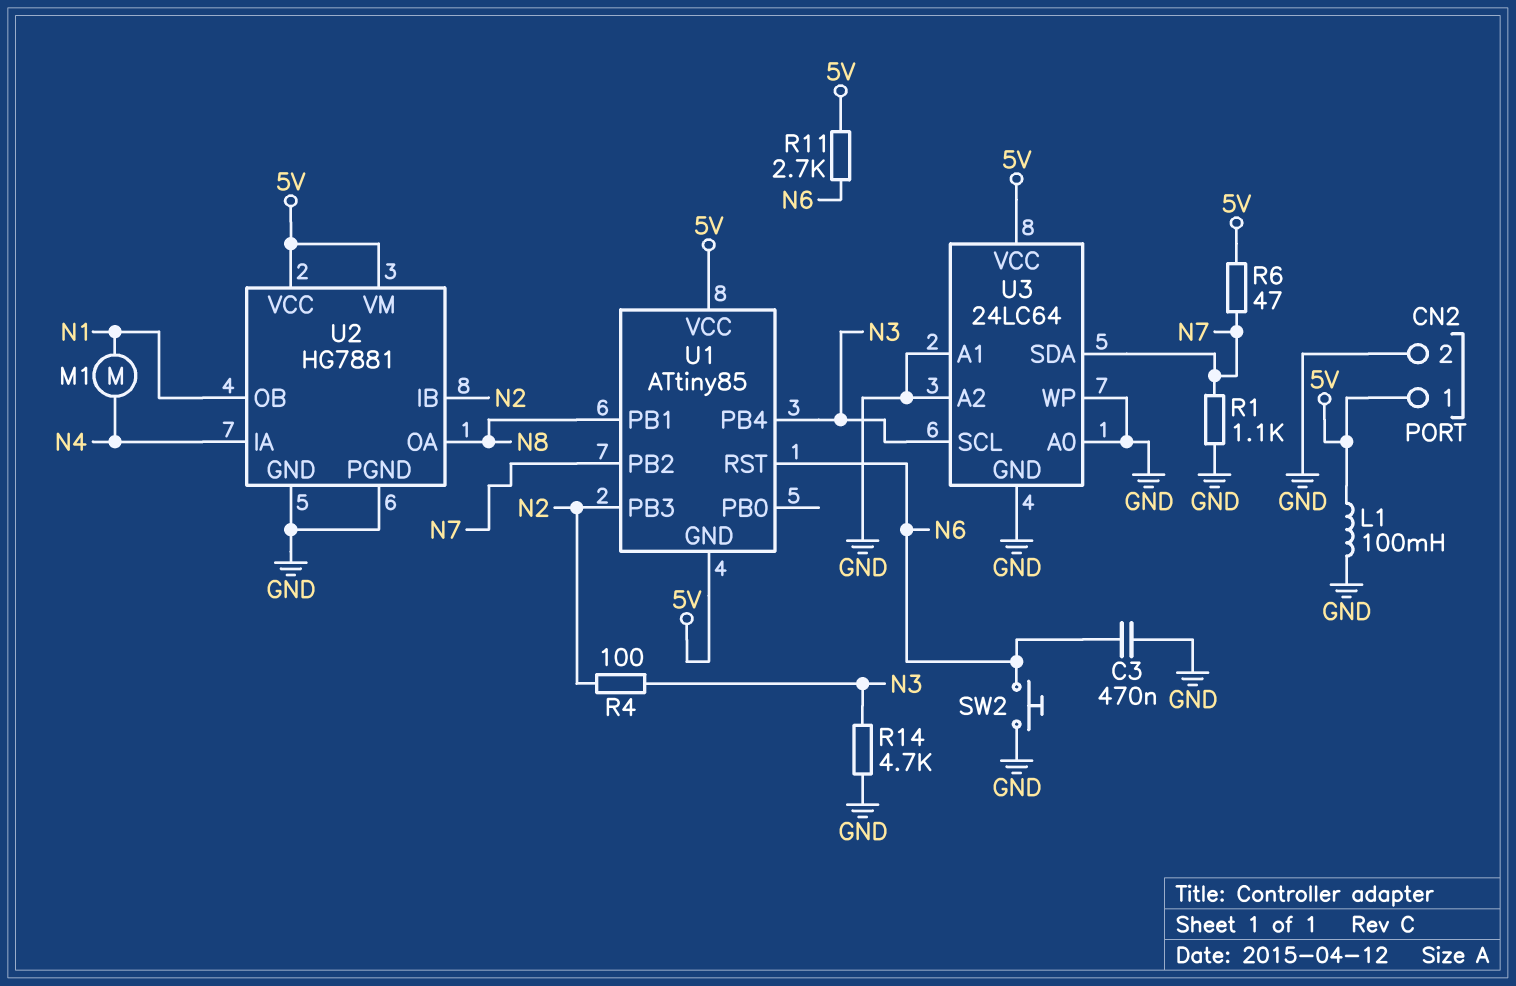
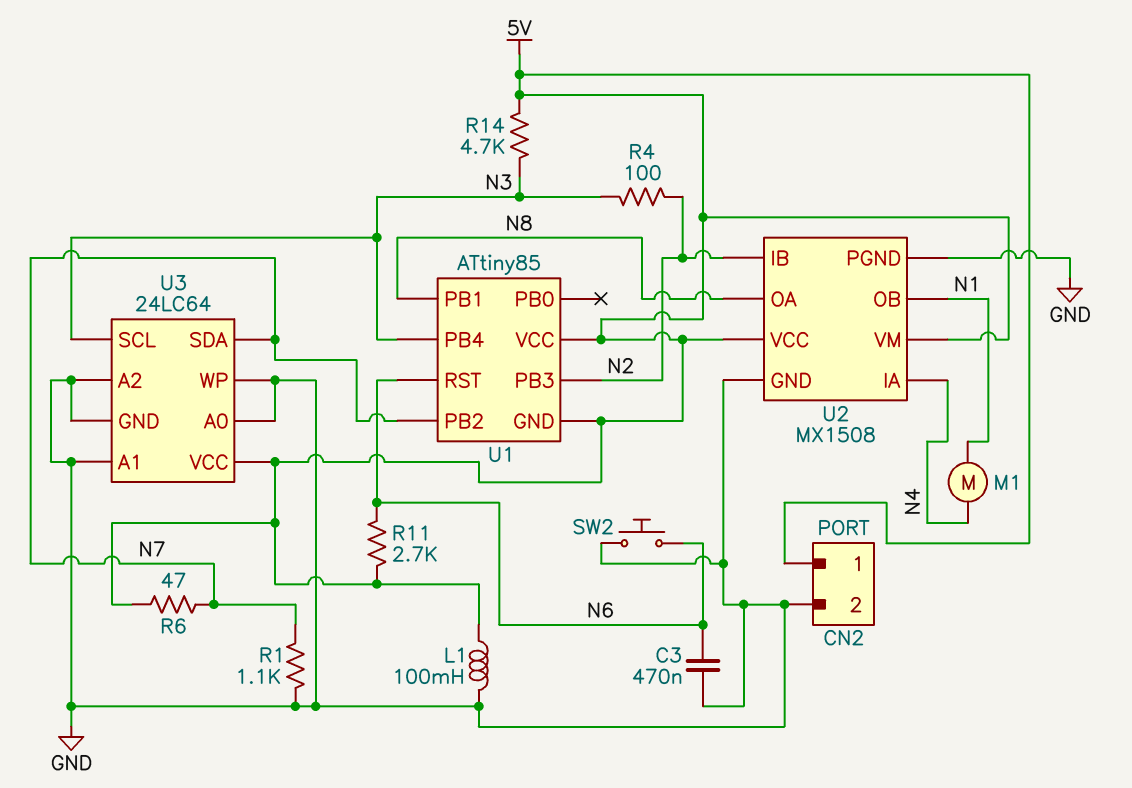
R14: 4.7k (GND, N3) -> 4.7k (5V, N3)
U2: HG7881 -> MX1508

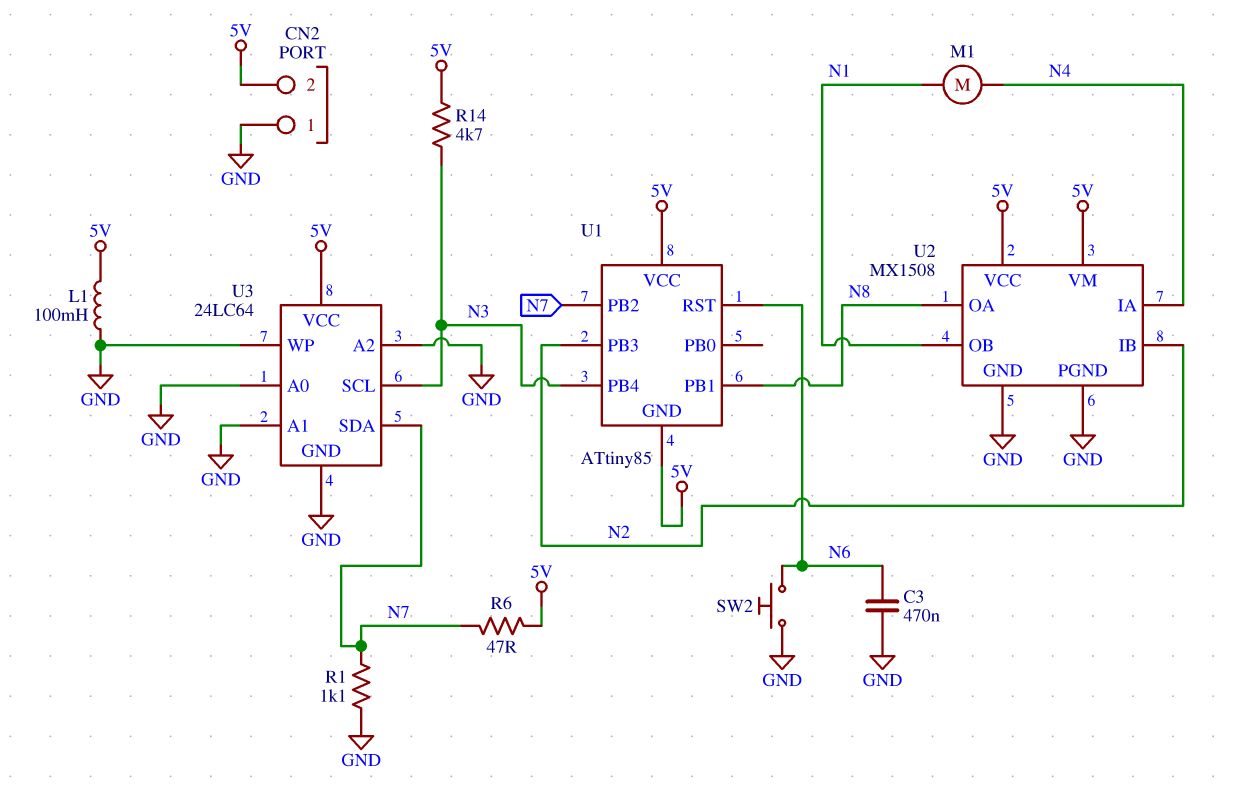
CN2 pin 1: 5V -> GND
CN2 pin 2: GND -> 5V
R4: 100 (N2, N3) -> none
R11: 2.7k (5V, N6) -> none

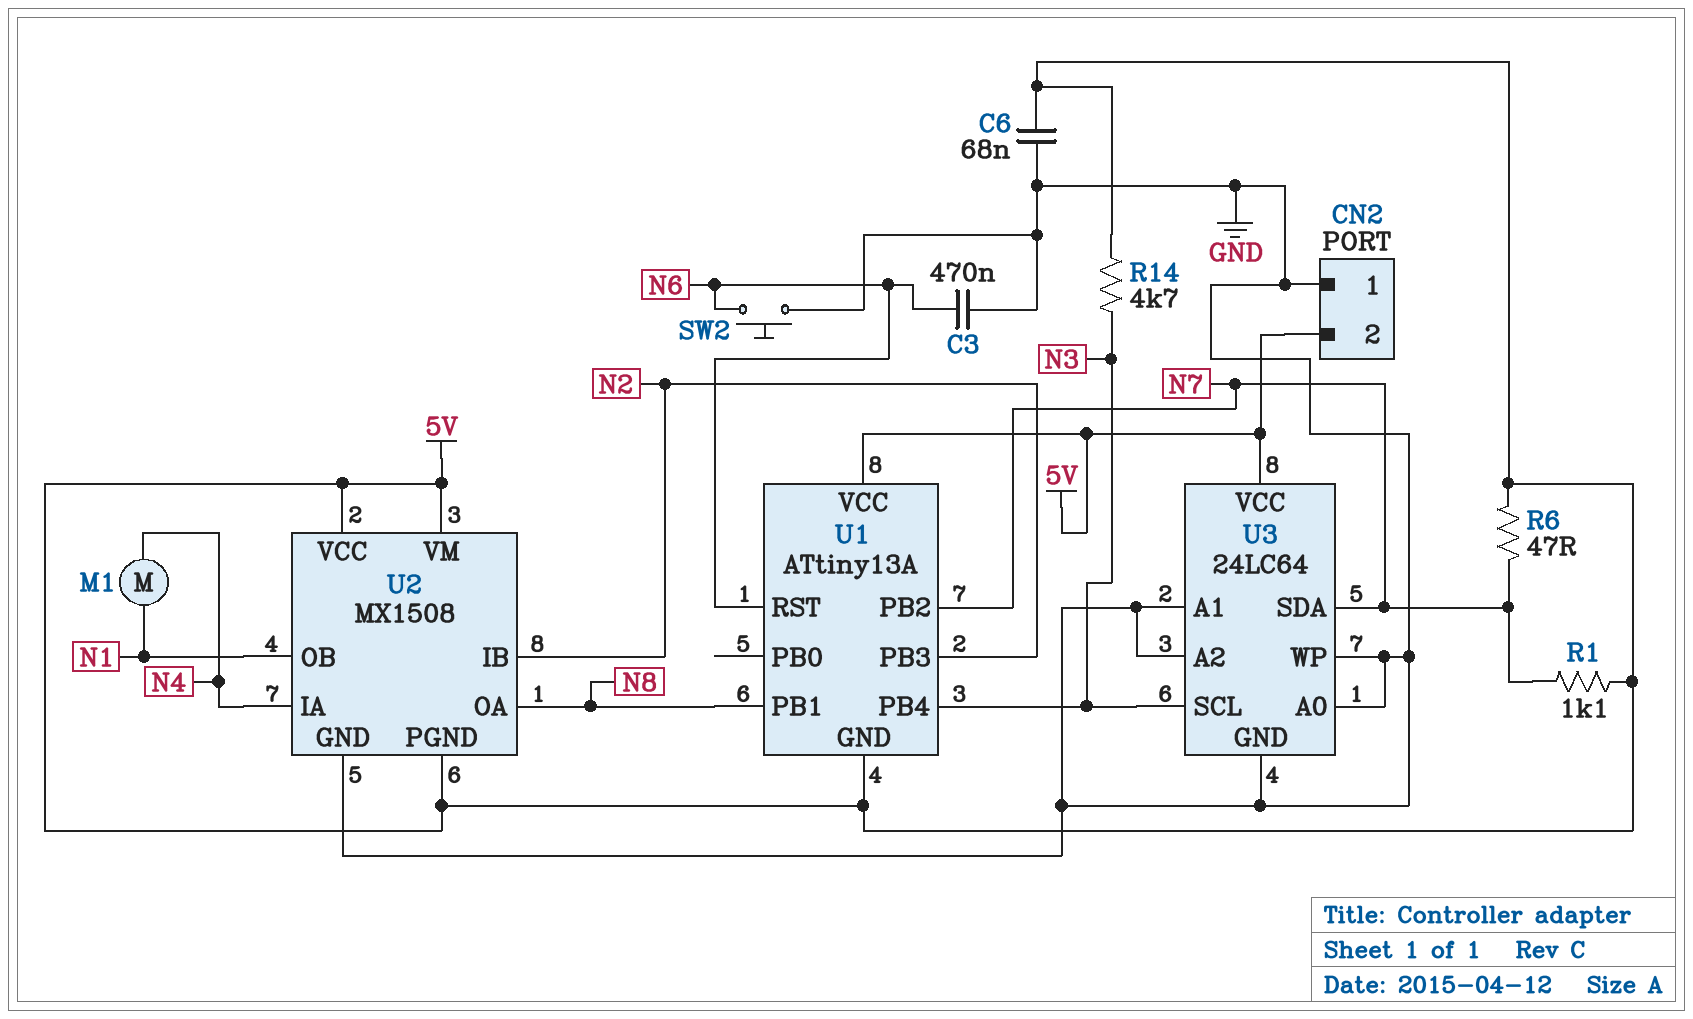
C6: none -> 68nF (5V, GND)
L1: 100mH (5V, GND) -> none
R1: 1.1k (GND, N7) -> 1.1k (5V, N7)
U1: ATtiny85 -> ATtiny13A
U2 pin PGND: GND -> 5V

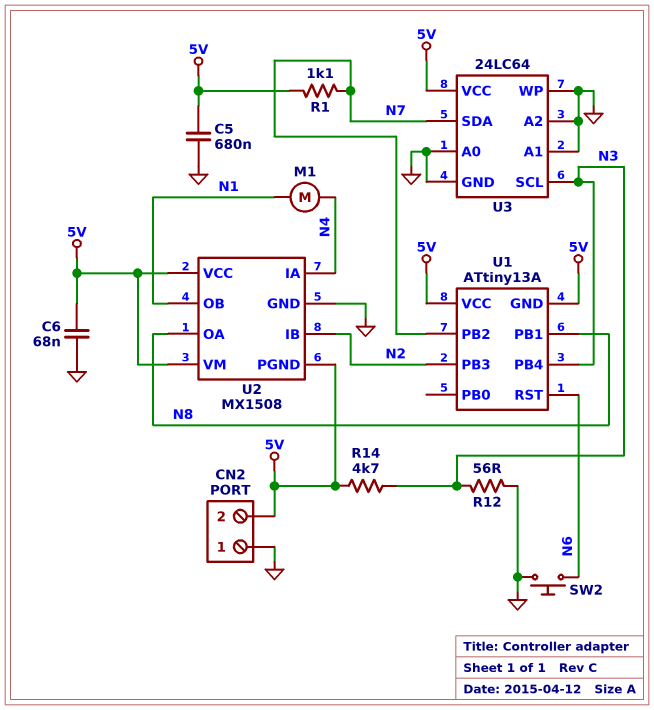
C3: 470nF (GND, N6) -> none
C5: none -> 680nF (5V, GND)
R6: 47 (5V, N7) -> none
R12: none -> 56 (GND, N3)

